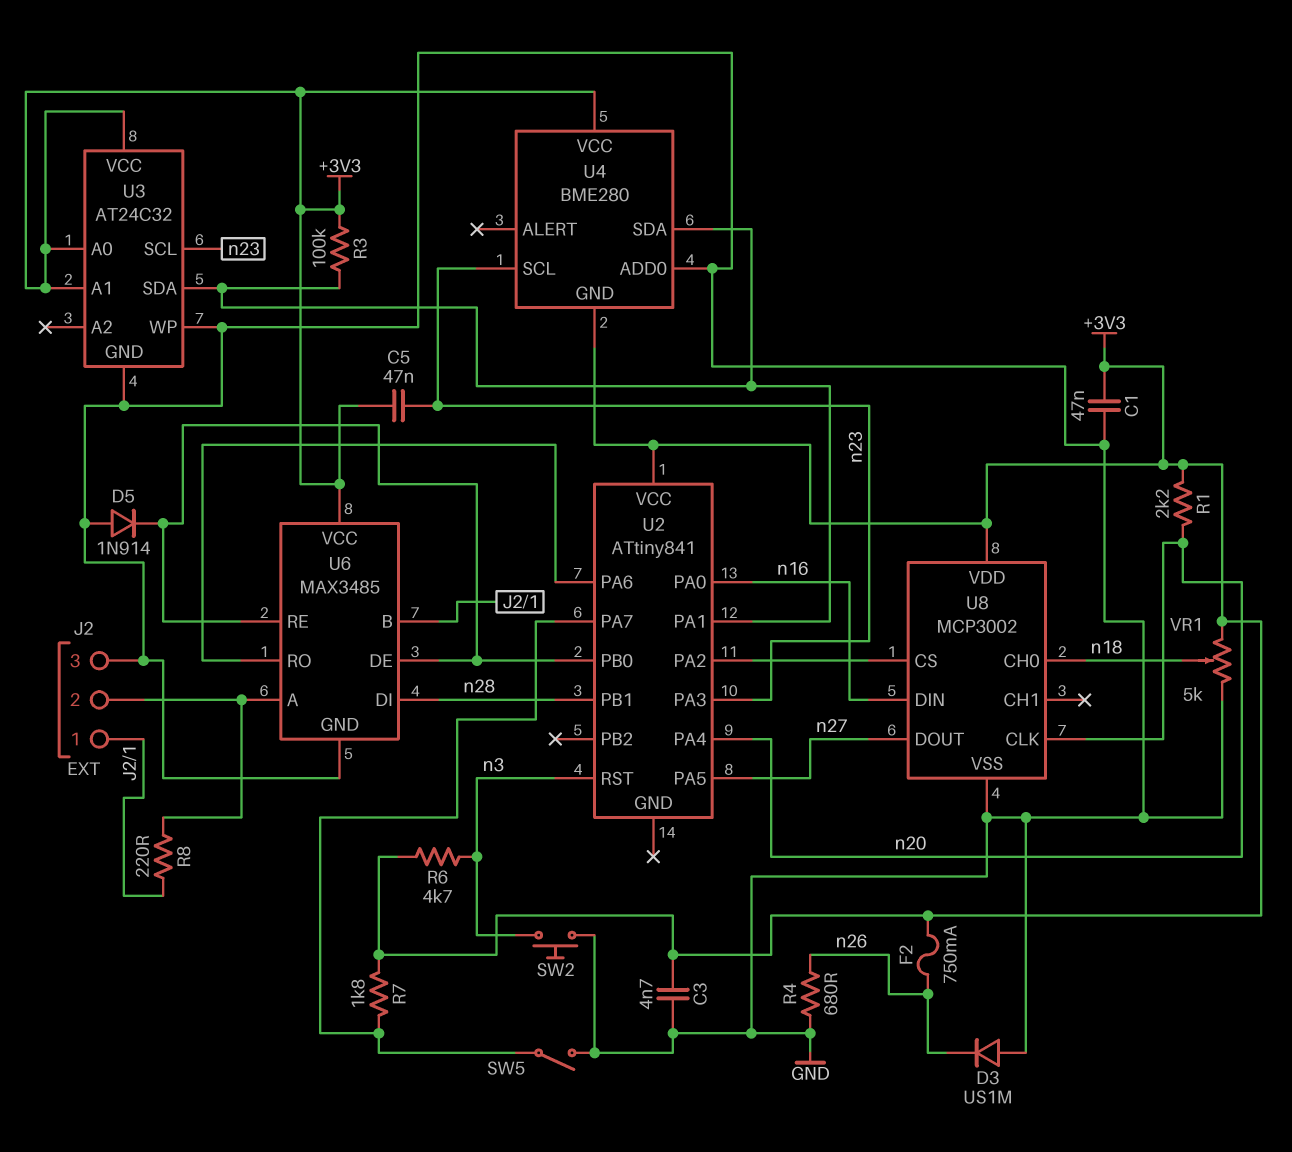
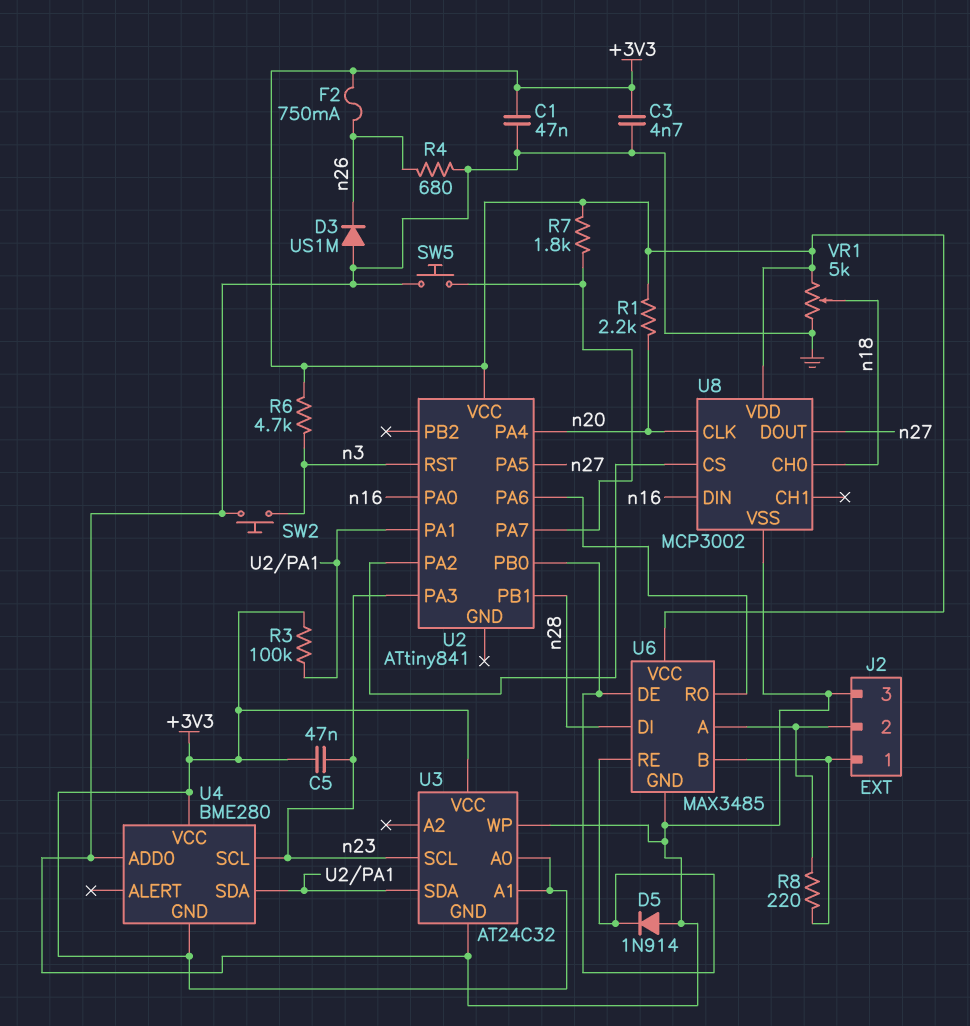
SW5: switch (GND, U2/PA7) -> button (GND, U2/PA7)

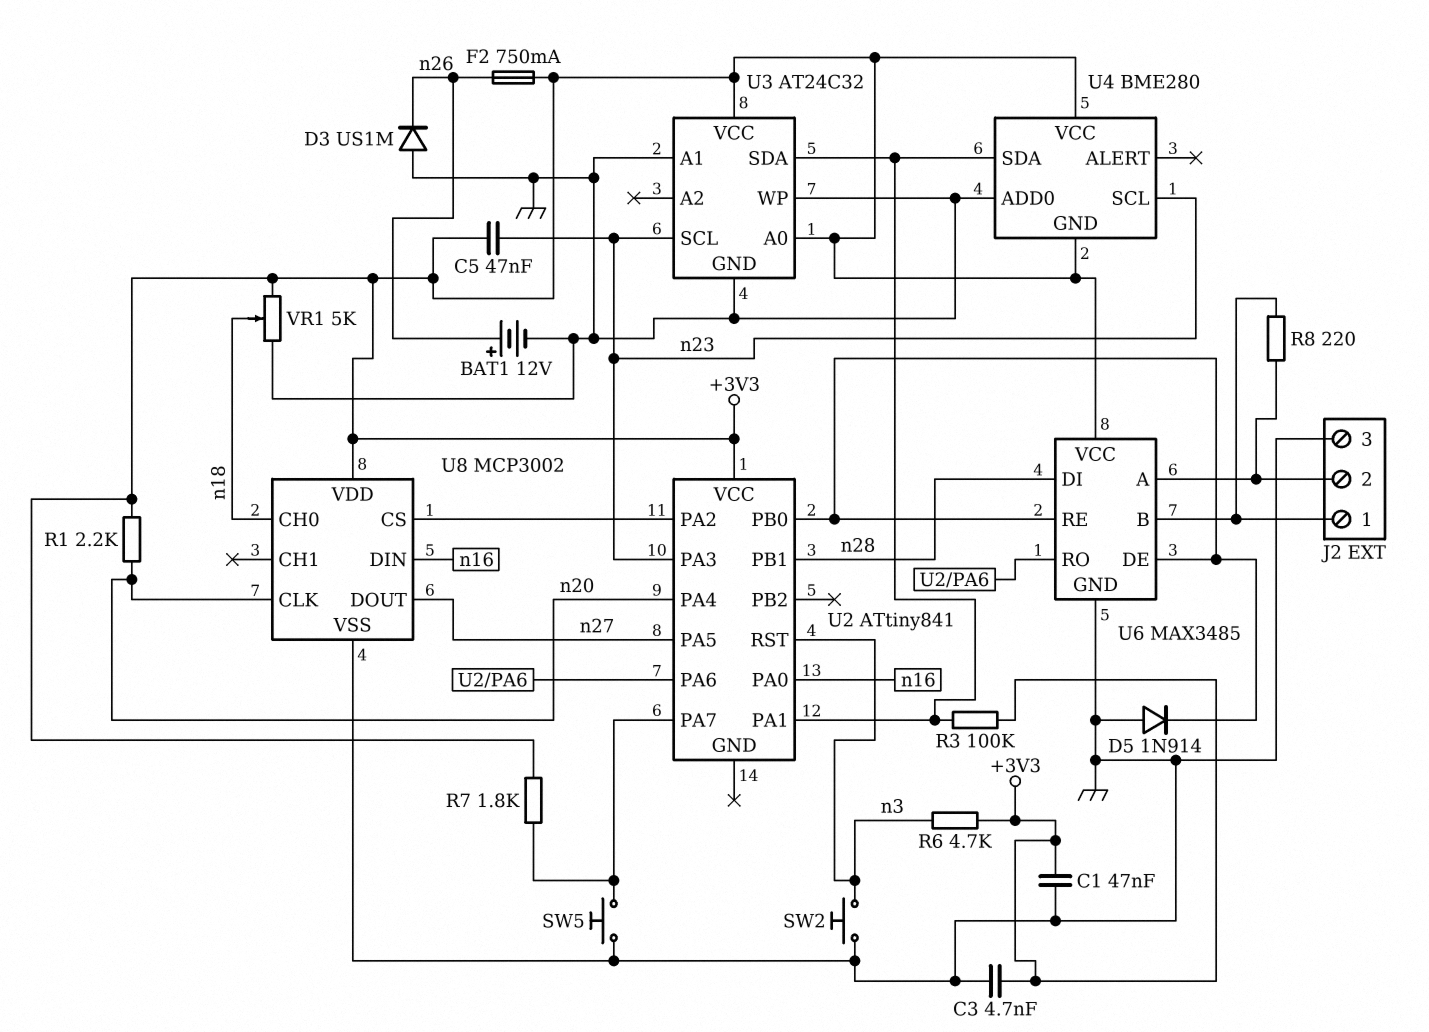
BAT1: none -> 12V (plus n26, minus GND)
R4: 680 (GND, n26) -> none
U3 pin A1: +3V3 -> GND

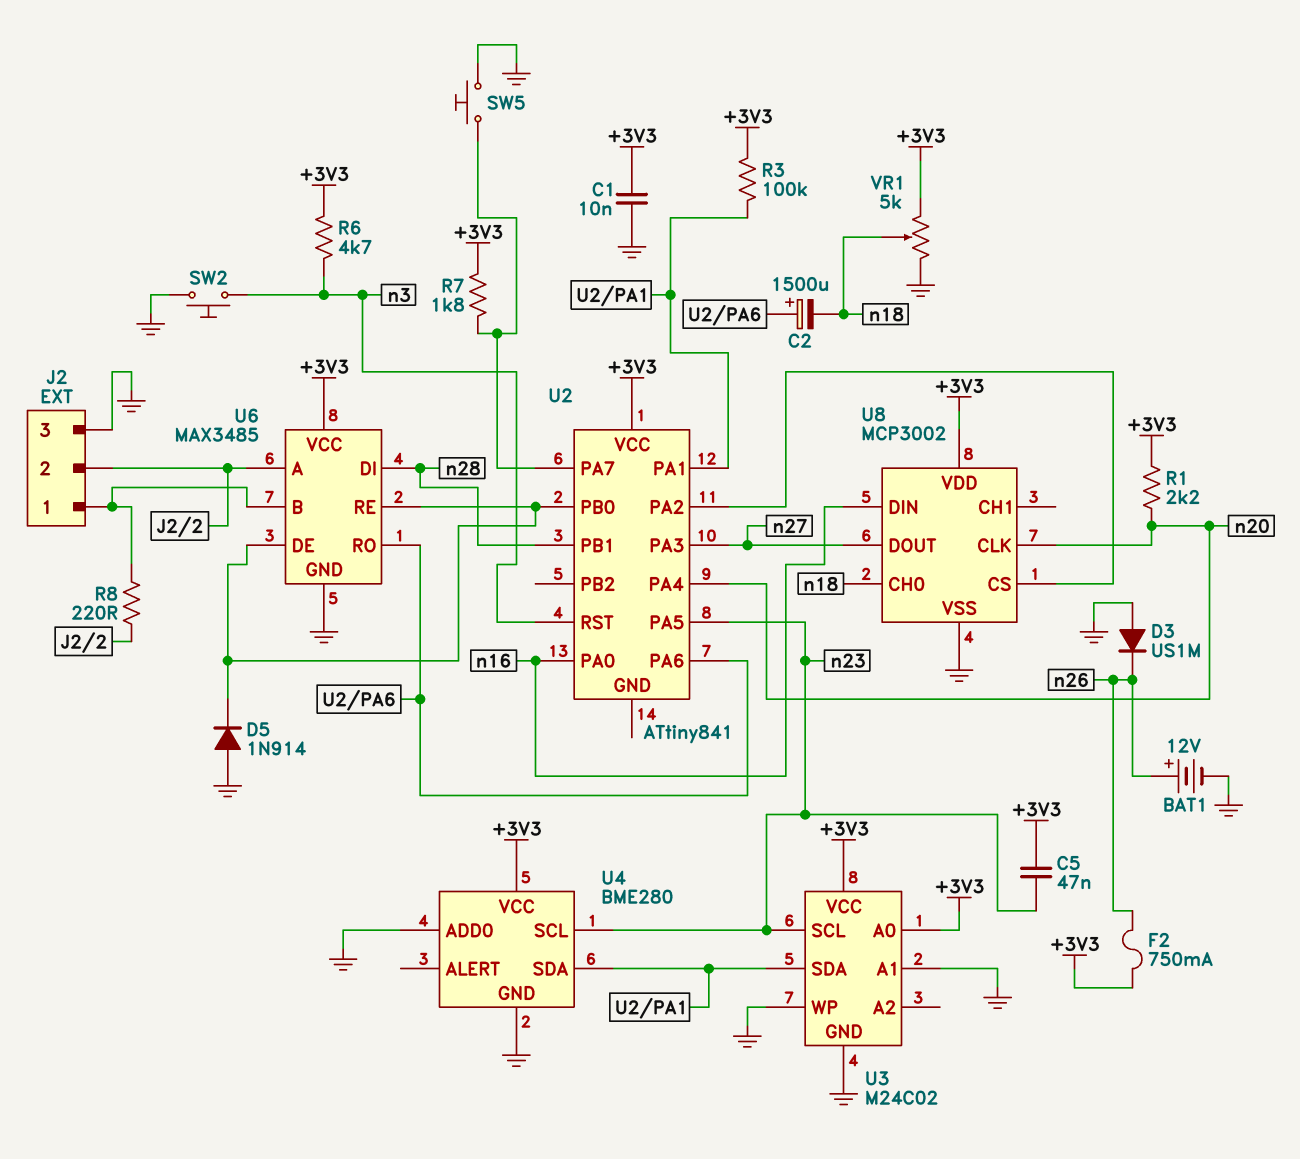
C1: 47nF (+3V3, GND) -> 10nF (+3V3, GND)
C2: none -> 1500uF (plus U2/PA6, minus n18)
C3: 4.7nF (+3V3, GND) -> none
U2 pin PA3: n23 -> n27
U2 pin PA5: n27 -> n23
U3: AT24C32 -> M24C02
U4 pin GND: +3V3 -> GND

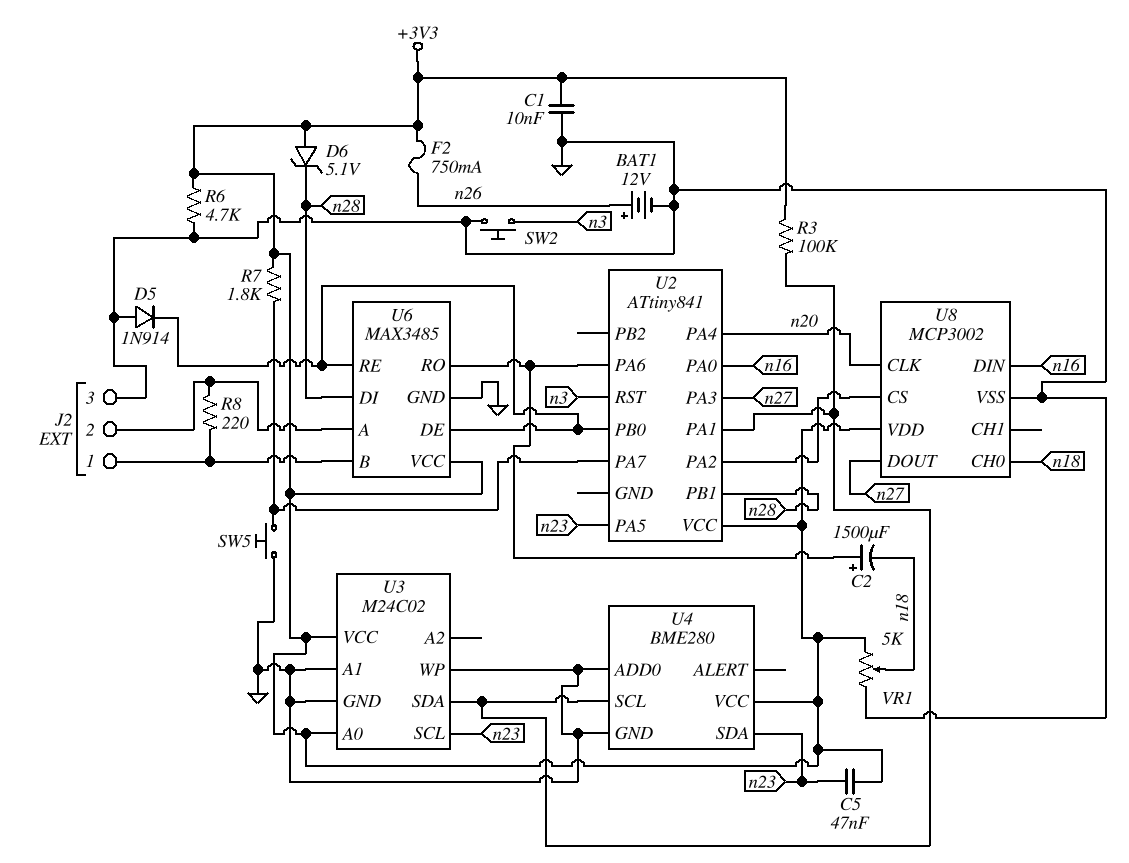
D3: diode US1M (A GND, K n26) -> none
D6: none -> zener 5.1V (A +3V3, K n28)
R1: 2.2k (+3V3, n20) -> none
R6: 4.7k (+3V3, n3) -> 4.7k (+3V3, GND)
U4 pin SCL: n23 -> U2/PA1
U4 pin SDA: U2/PA1 -> n23

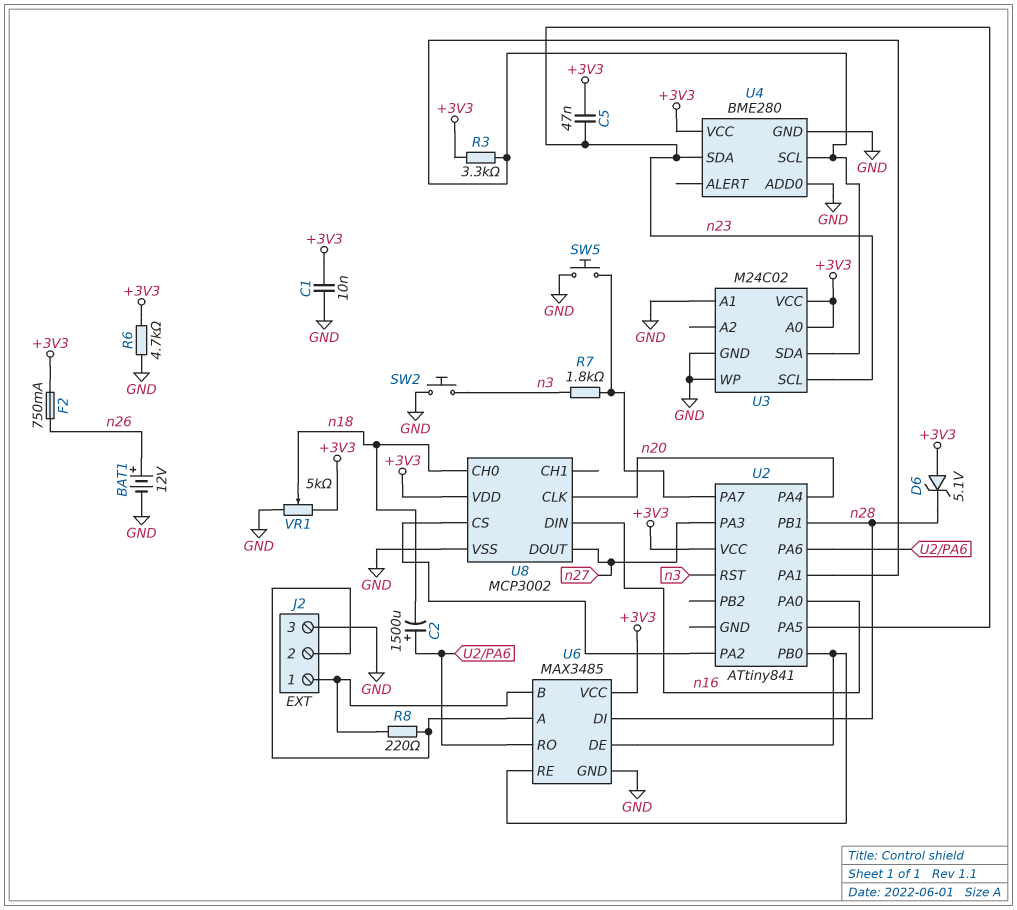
D5: diode 1N914 (A GND, K U2/PB0) -> none
R3: 100k (+3V3, U2/PA1) -> 3.3k (+3V3, U2/PA1)
R7: 1.8k (+3V3, U2/PA7) -> 1.8k (U2/PA7, n3)

